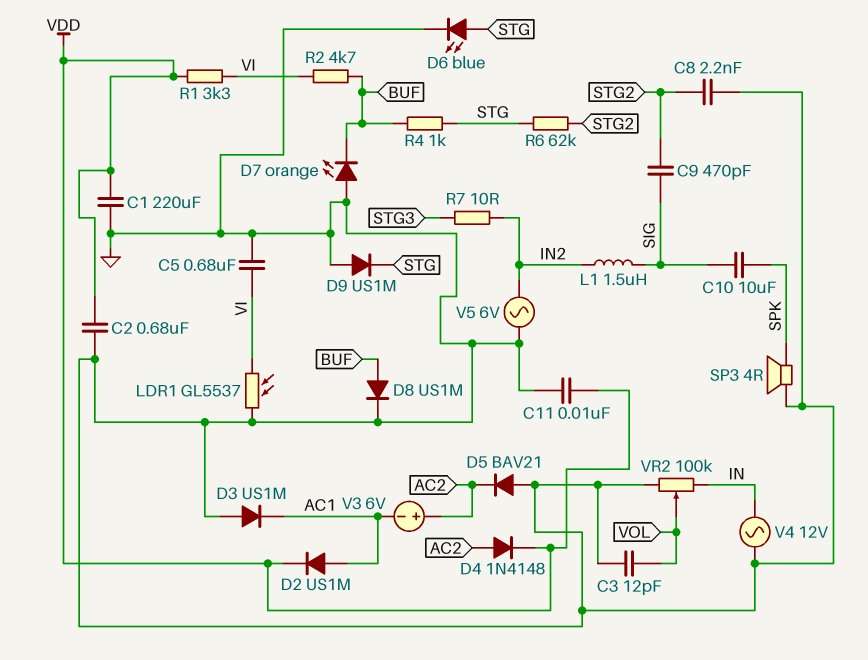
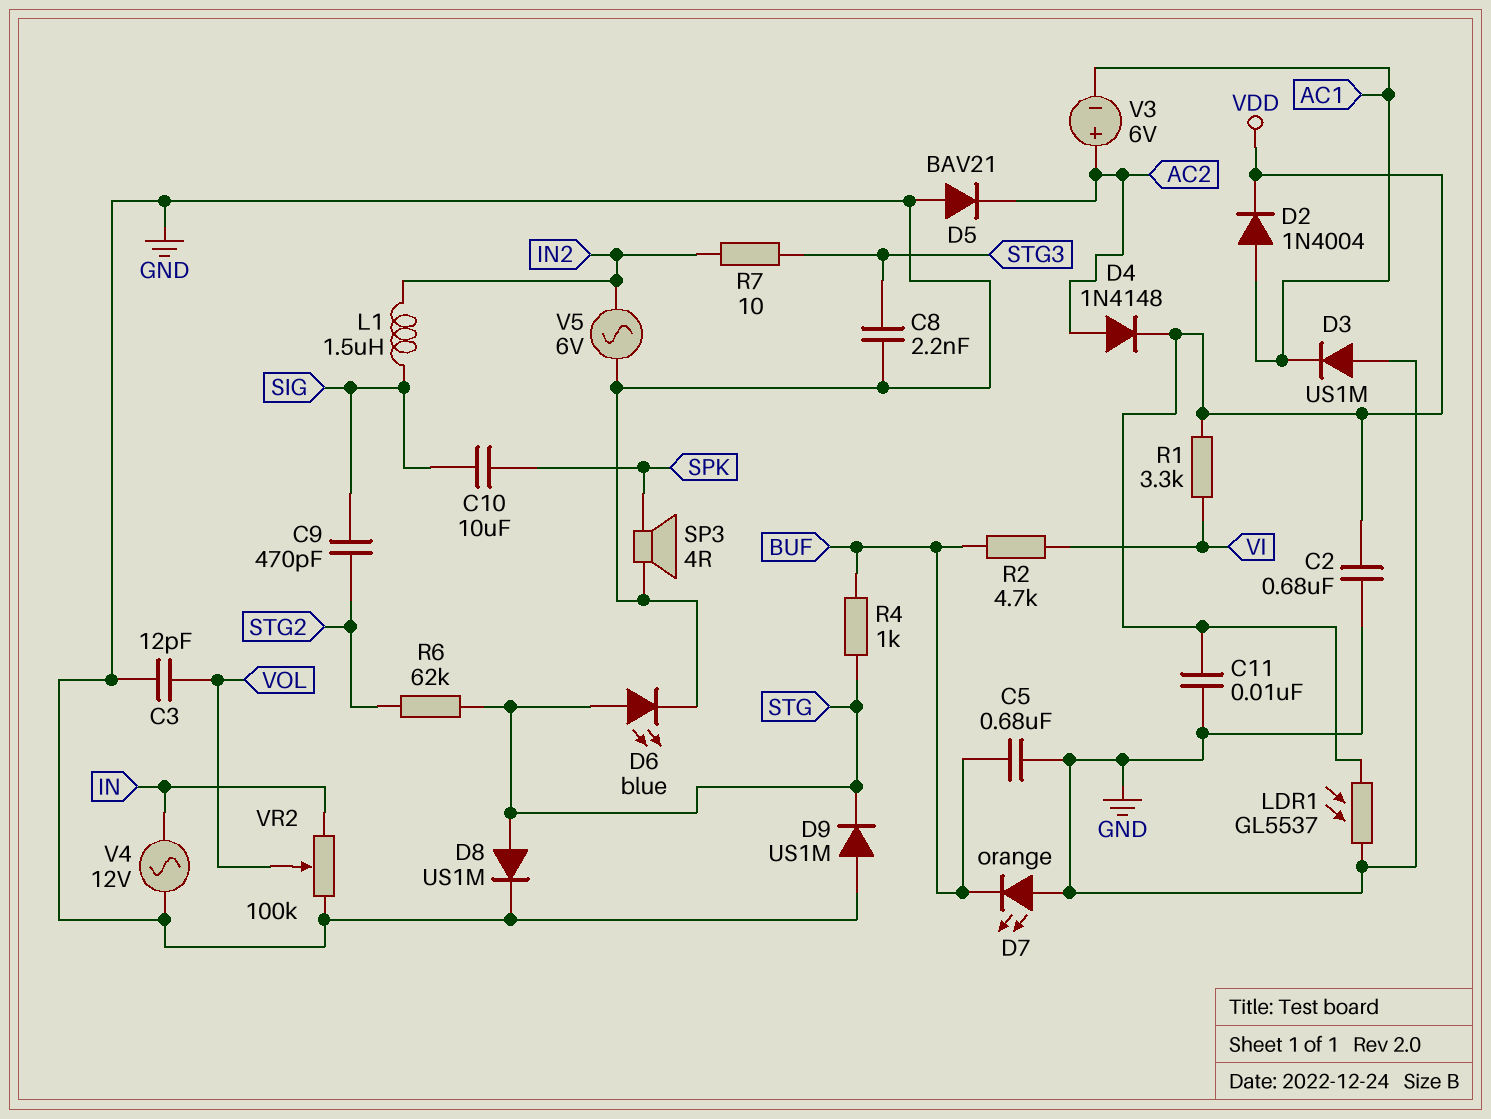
C1: 220uF (GND, VDD) -> none
C5: 680nF (GND, VI) -> 680nF (BUF, GND)
C8: 2.2nF (GND, STG2) -> 2.2nF (GND, STG3)
D2: diode US1M (A AC1, K VDD) -> diode 1N4004 (A AC1, K VDD)
D8: diode US1M (A BUF, K GND) -> diode US1M (A STG, K GND)
LDR1: GL5537 (GND, VI) -> GL5537 (GND, VDD)

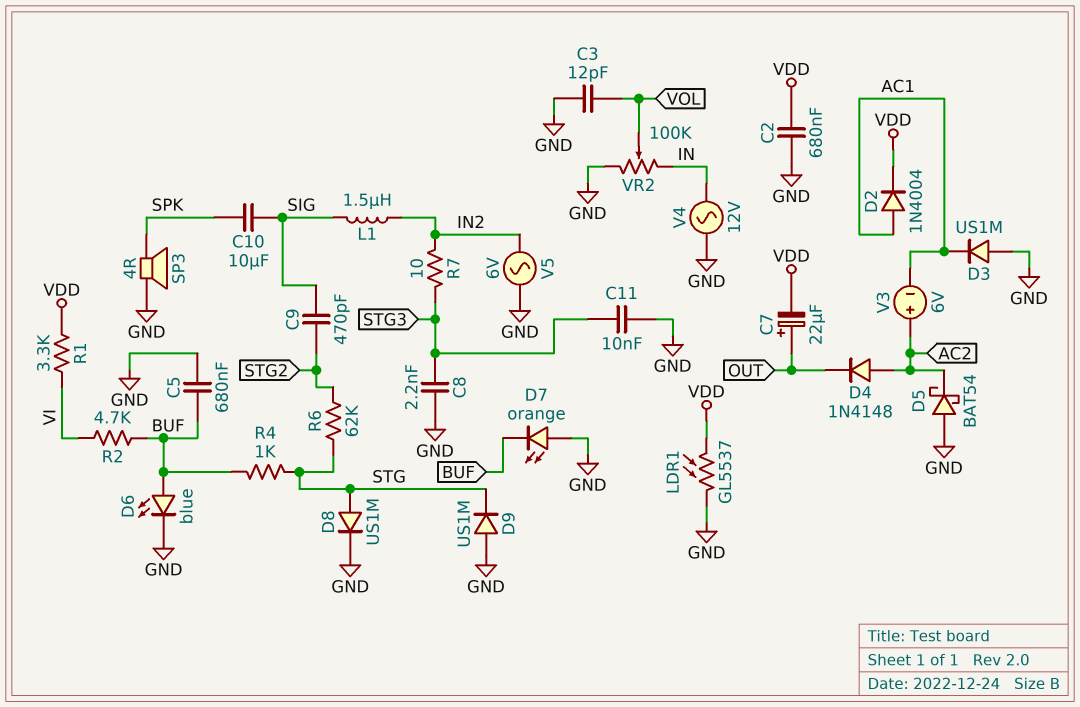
C7: none -> 22uF (plus OUT, minus VDD)
C11: 10nF (GND, VDD) -> 10nF (GND, STG3)
D4: diode 1N4148 (A AC2, K VDD) -> diode 1N4148 (A AC2, K OUT)
D5: diode BAV21 (A GND, K AC2) -> schottky BAT54 (A GND, K AC2)
D6: LED blue (A STG, K GND) -> LED blue (A BUF, K GND)

